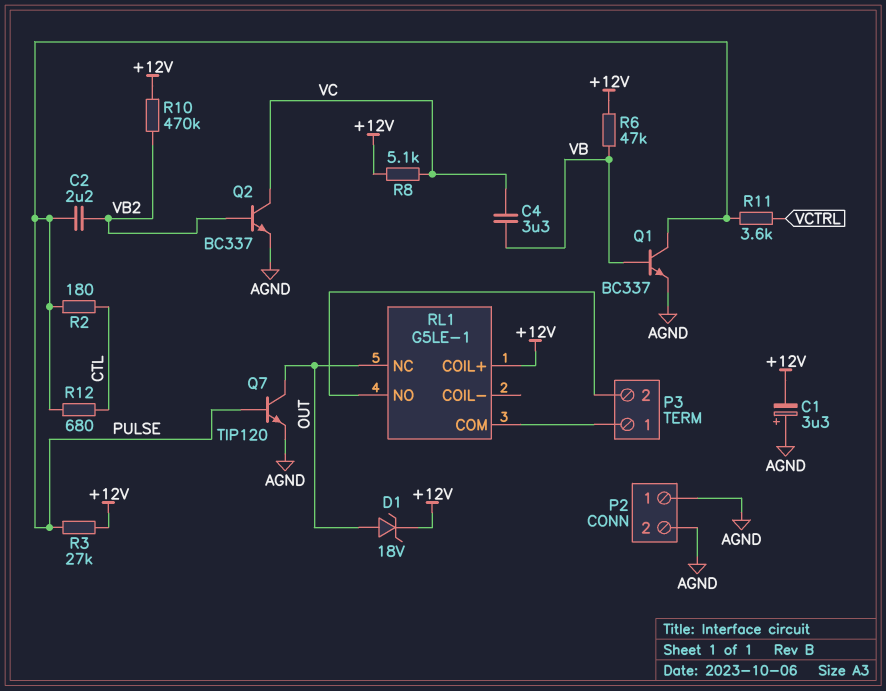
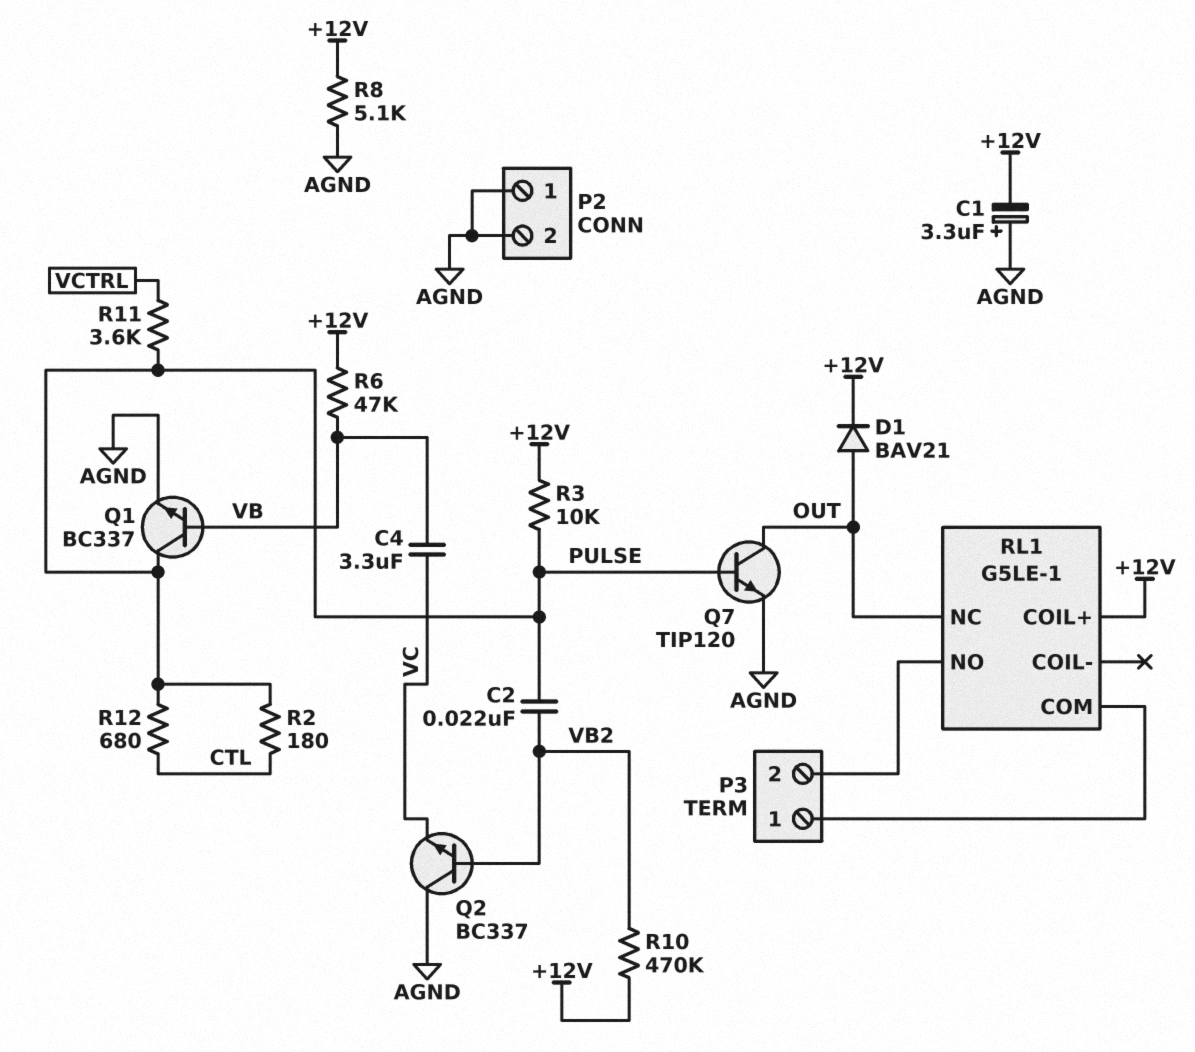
C2: 2.2uF (PULSE, VB2) -> 22nF (PULSE, VB2)
D1: zener 18V (A OUT, K +12V) -> diode BAV21 (A OUT, K +12V)
Q2: NPN BC337 (B VB2, C VC, E AGND) -> NPN BC337 (B VB2, C AGND, E VC)
R3: 27k (+12V, PULSE) -> 10k (+12V, PULSE)
R8: 5.1k (+12V, VC) -> 5.1k (+12V, AGND)

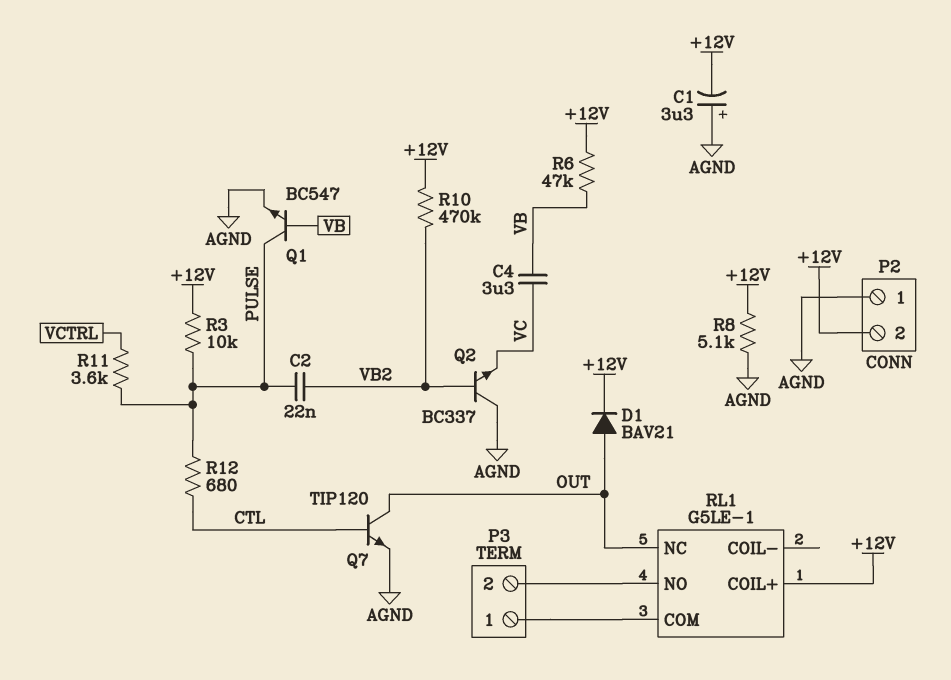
P2 pin 2: AGND -> +12V
Q1: NPN BC337 (B VB, C PULSE, E AGND) -> NPN BC547 (B VB, C PULSE, E AGND)
Q7: NPN TIP120 (B PULSE, C OUT, E AGND) -> NPN TIP120 (B CTL, C OUT, E AGND)
R2: 180 (CTL, PULSE) -> none

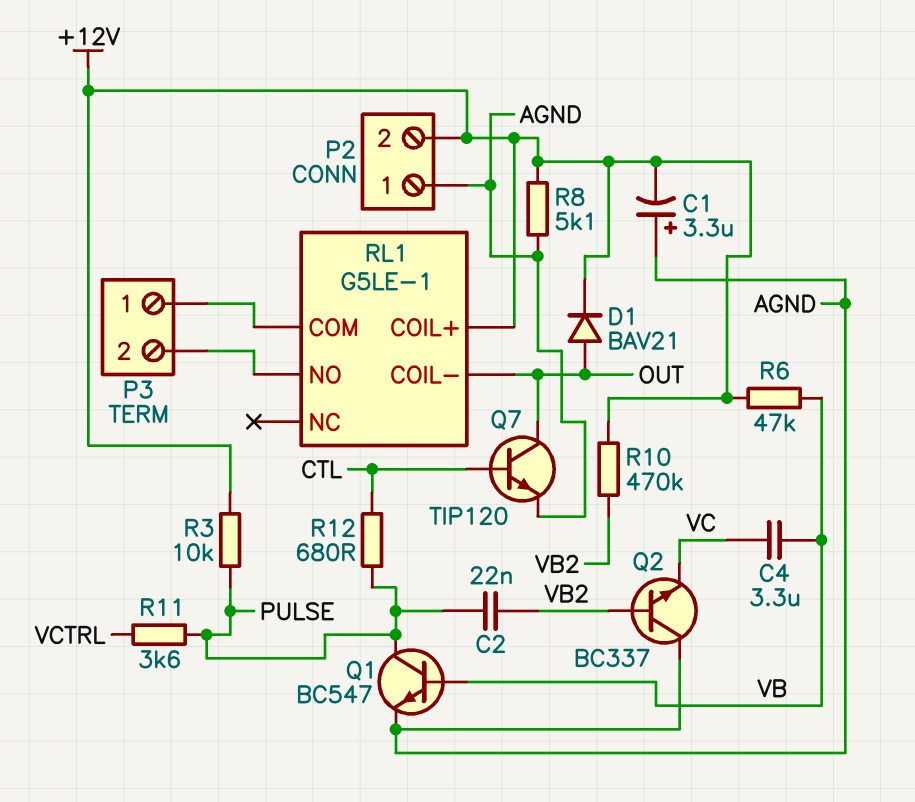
RL1 pin COIL-: none -> OUT
RL1 pin NC: OUT -> none

